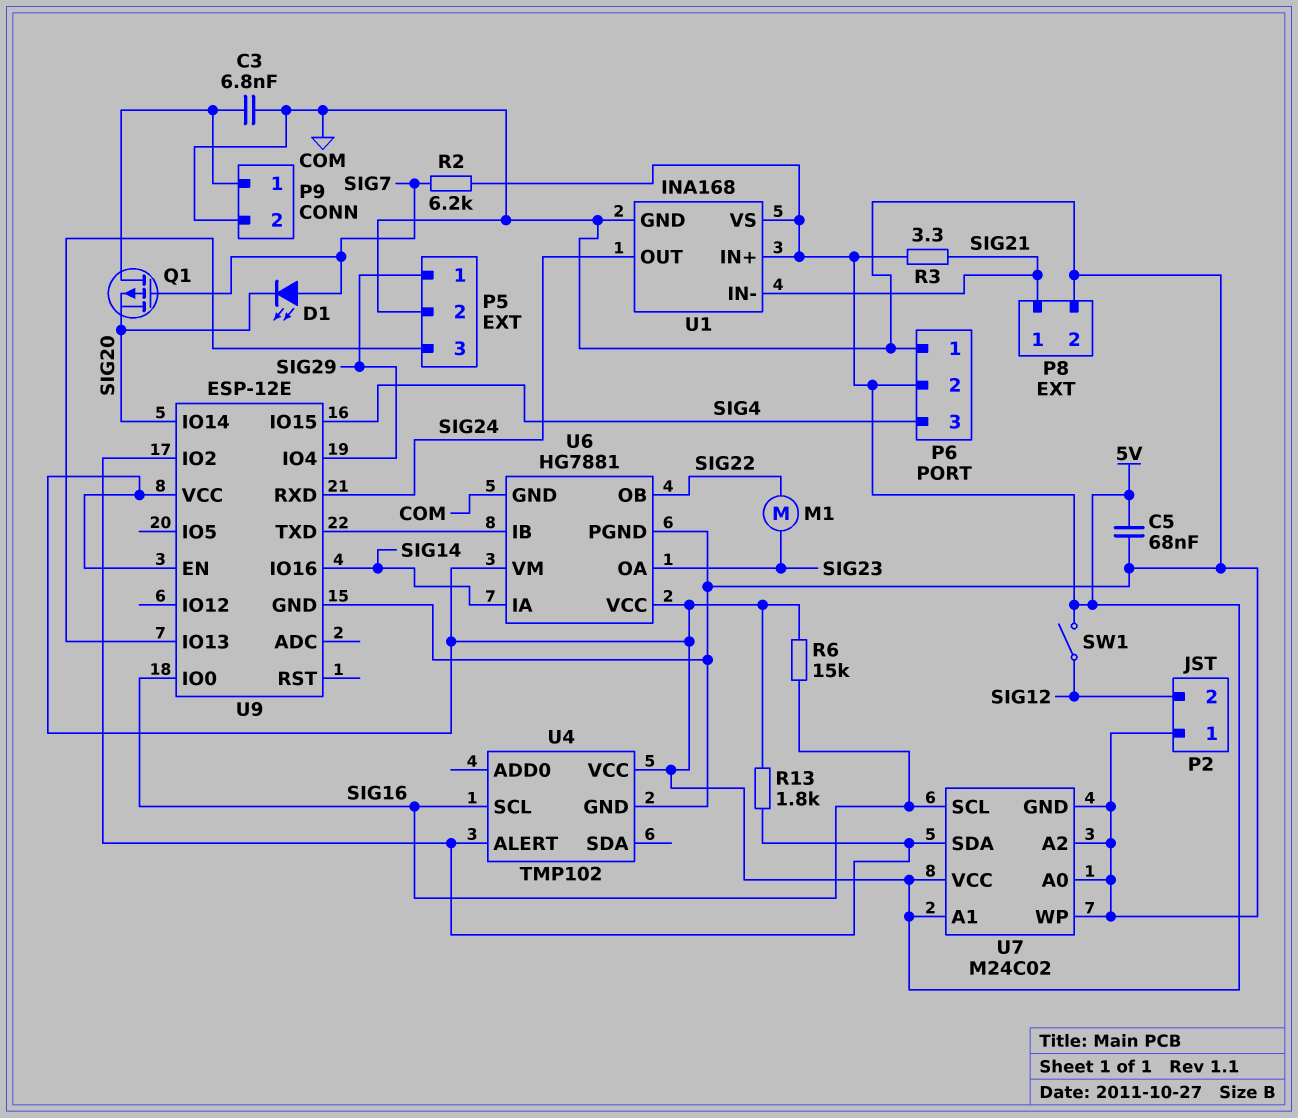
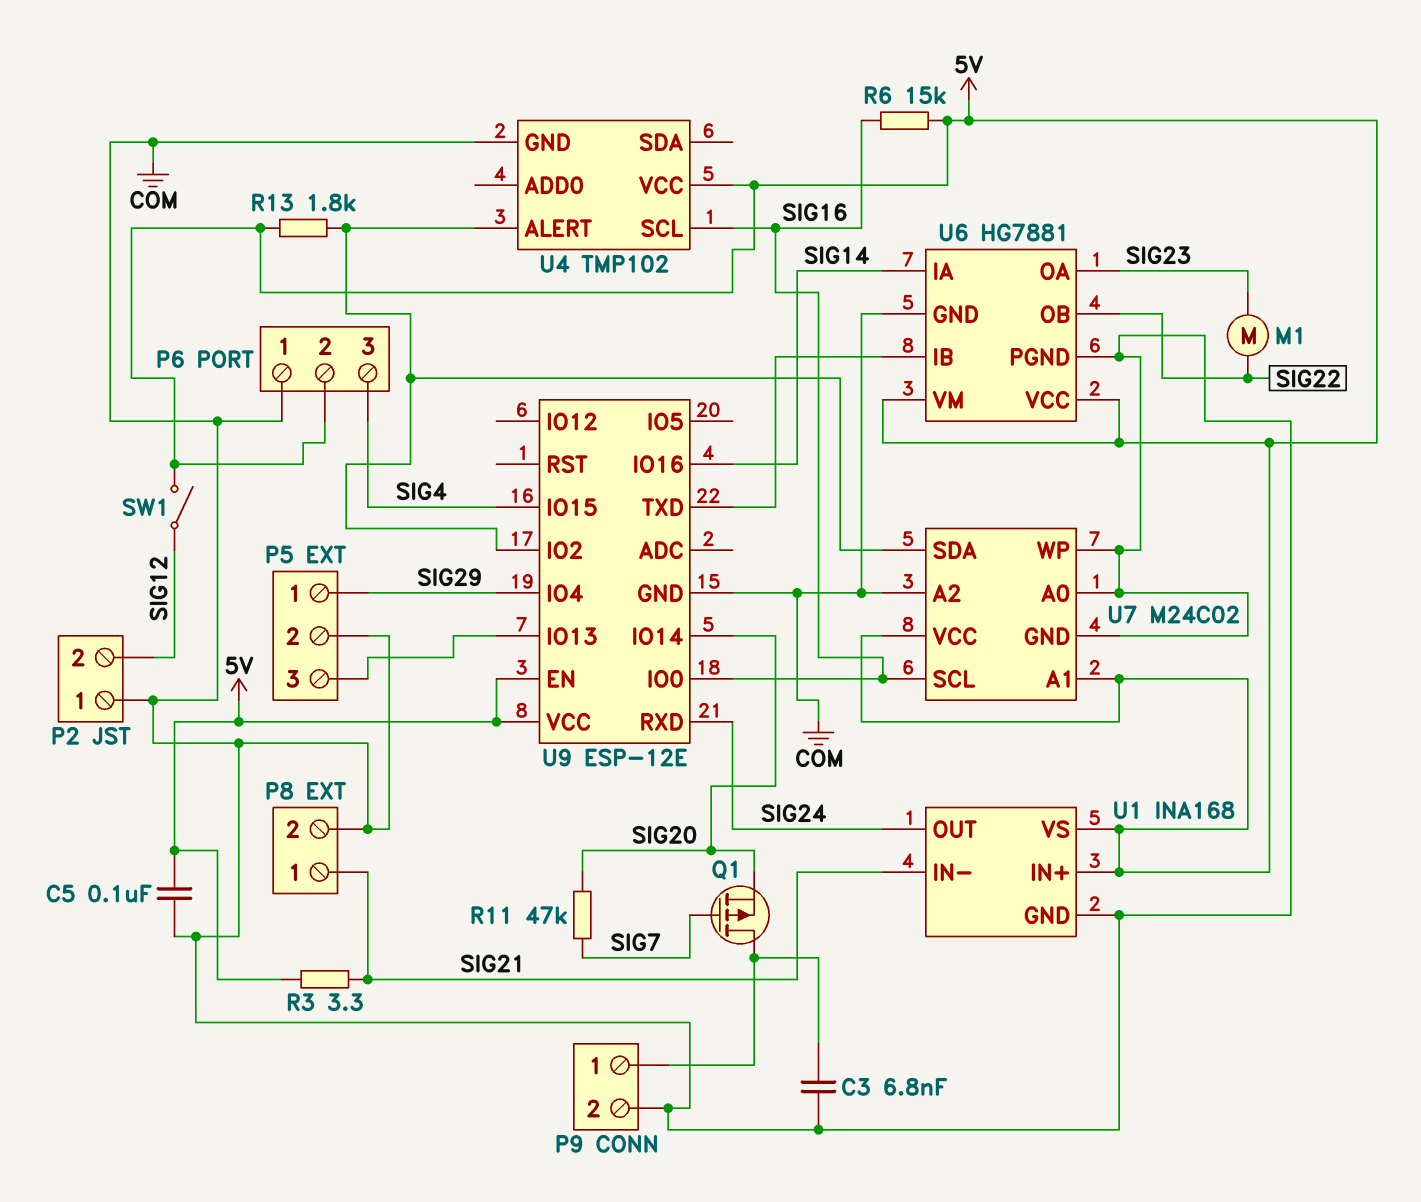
C5: 68nF (5V, COM) -> 100nF (5V, COM)
D1: LED (A SIG7, K SIG20) -> none
R2: 6.2k (5V, SIG7) -> none
R11: none -> 47k (SIG7, SIG20)

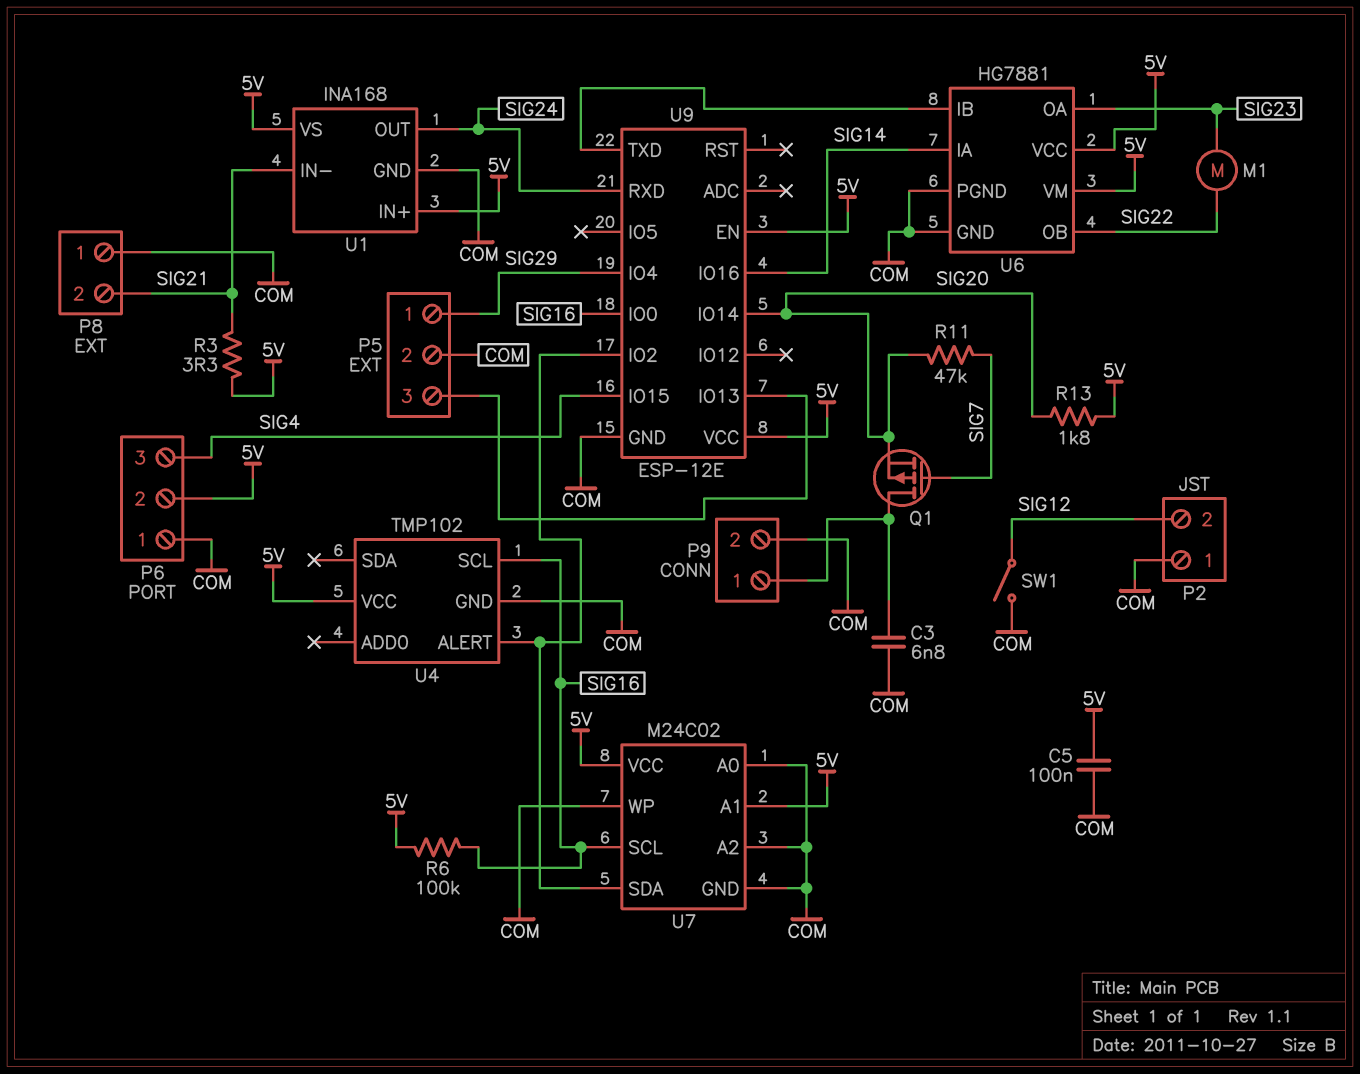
P8 pin 1: SIG21 -> COM
P8 pin 2: COM -> SIG21
R6: 15k (5V, SIG16) -> 100k (5V, SIG16)
R13: 1.8k (5V, U4/ALERT) -> 1.8k (5V, SIG20)
SW1: switch (5V, SIG12) -> switch (COM, SIG12)

